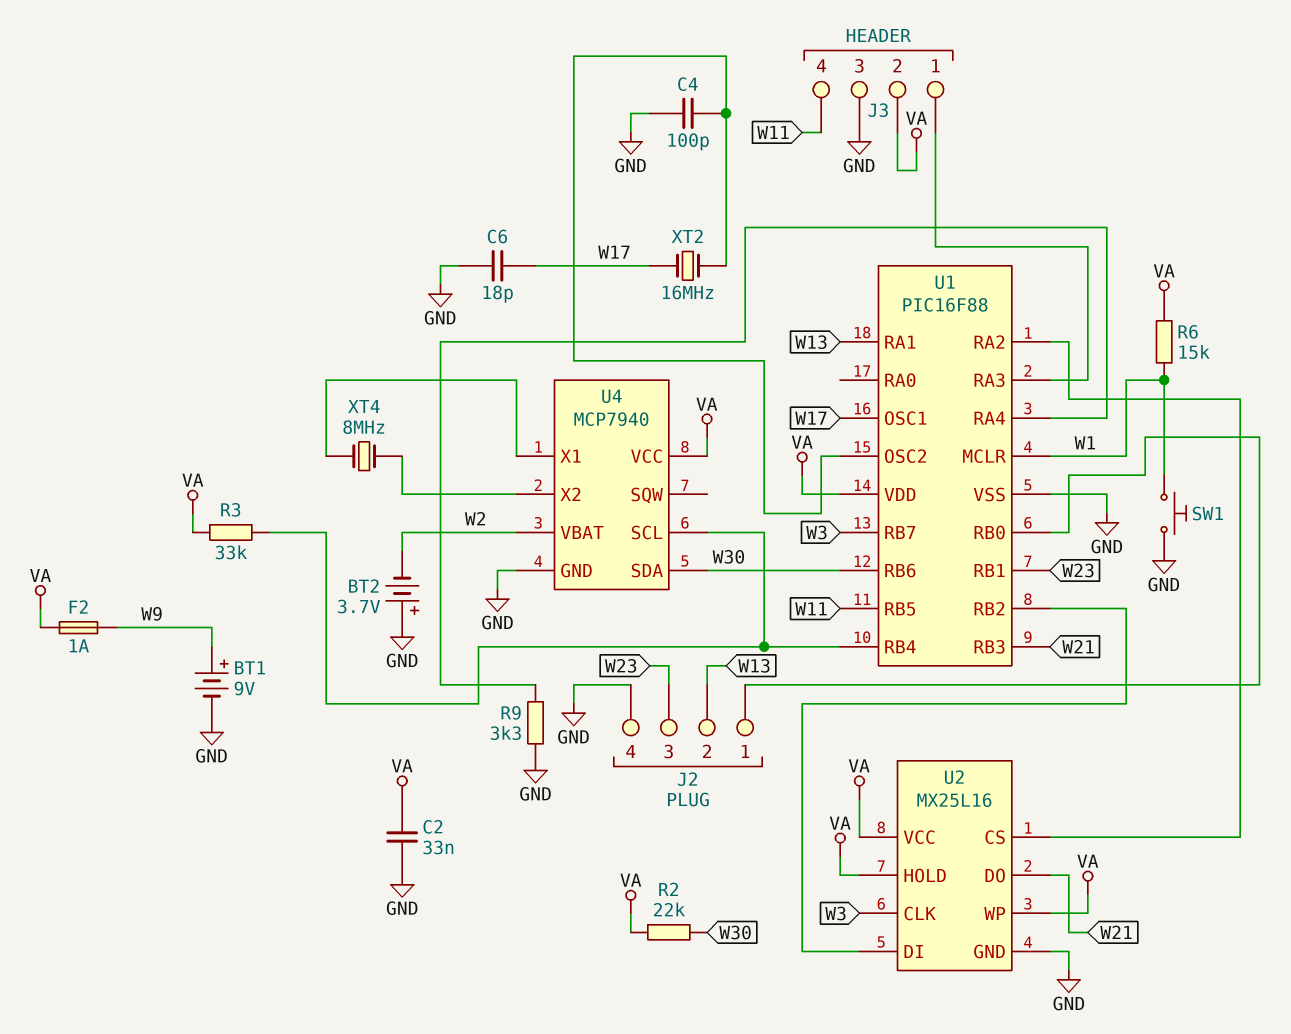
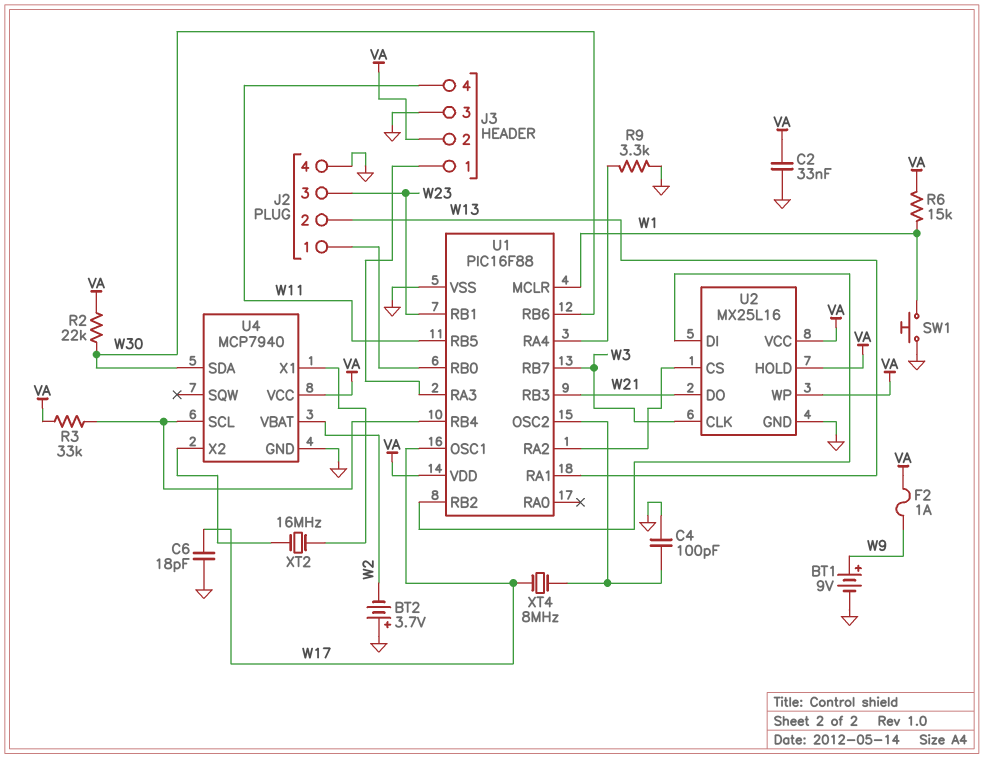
XT2: 16MHz (U1/OSC2, W17) -> 16MHz (U4/X1, U4/X2)
XT4: 8MHz (U4/X1, U4/X2) -> 8MHz (U1/OSC2, W17)

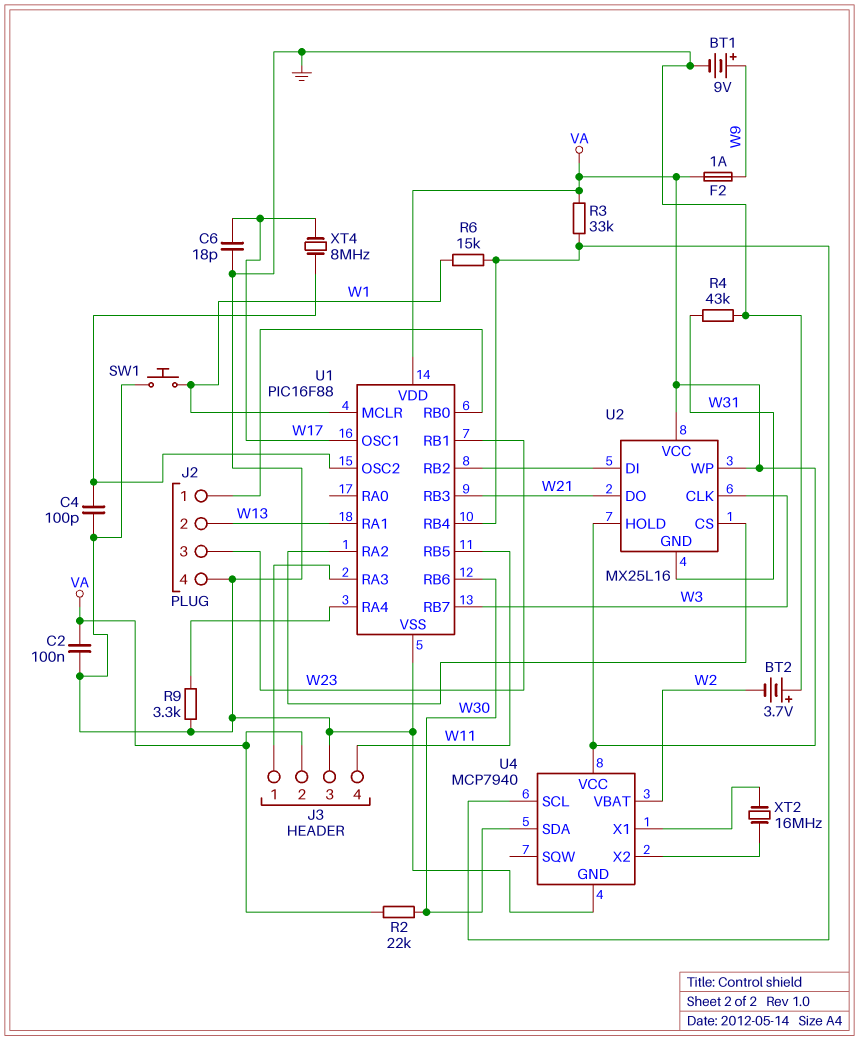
C2: 33nF (GND, VA) -> 100nF (GND, VA)
R4: none -> 43k (GND, W31)
R6: 15k (VA, W1) -> 15k (U1/RB4, W1)
U2 pin GND: GND -> W31

